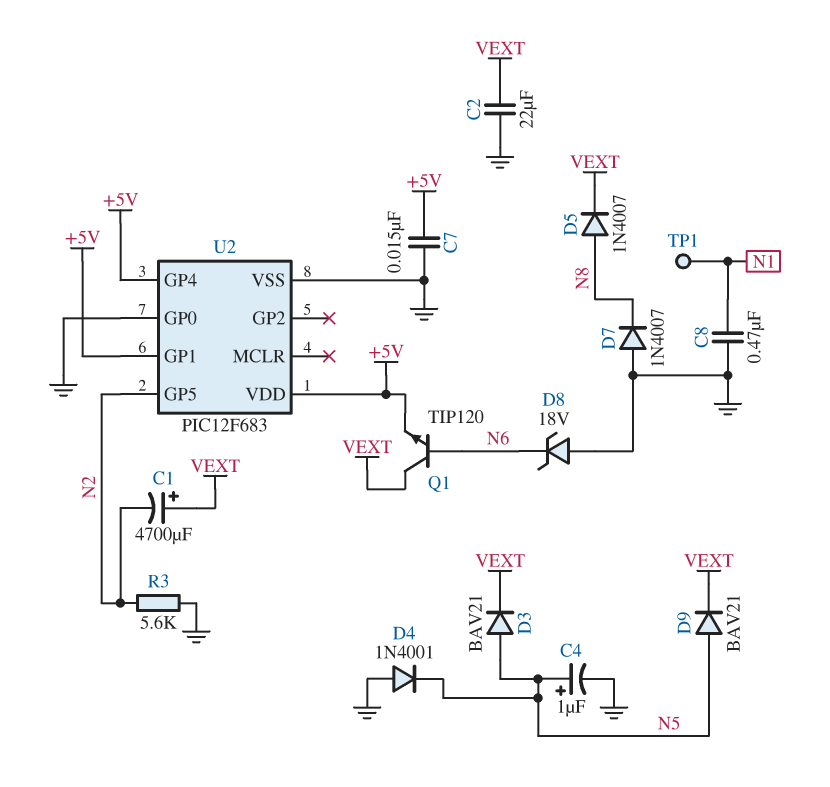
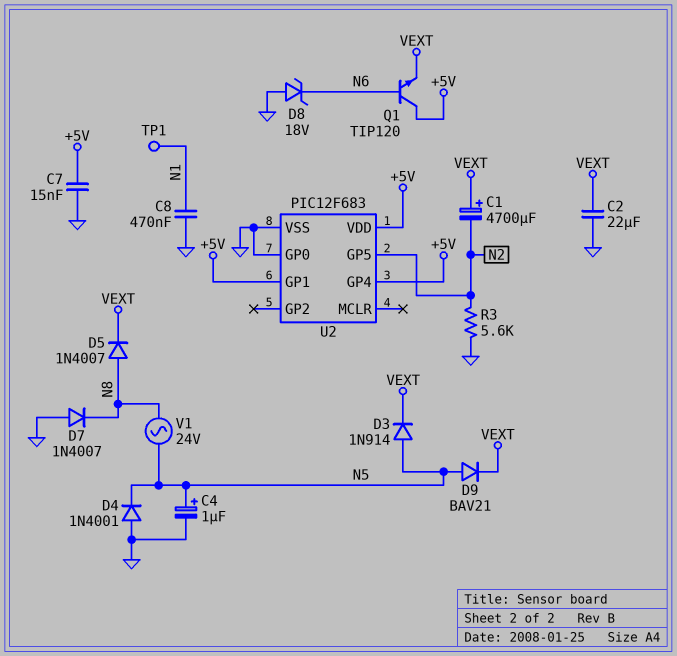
D3: diode BAV21 (A N5, K VEXT) -> diode 1N914 (A N5, K VEXT)
Q1: NPN TIP120 (B N6, C VEXT, E +5V) -> NPN TIP120 (B N6, C +5V, E VEXT)
V1: none -> AC 24V (N5, N8)

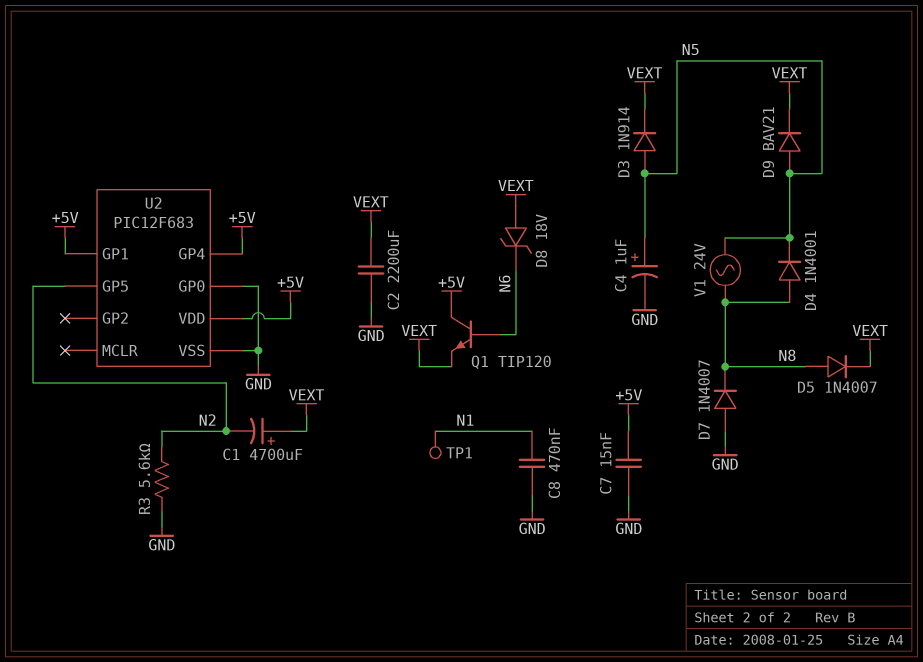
C2: 22uF (GND, VEXT) -> 2200uF (GND, VEXT)
D4: diode 1N4001 (A GND, K N5) -> diode 1N4001 (A N8, K N5)
D8: zener 18V (A GND, K N6) -> zener 18V (A VEXT, K N6)

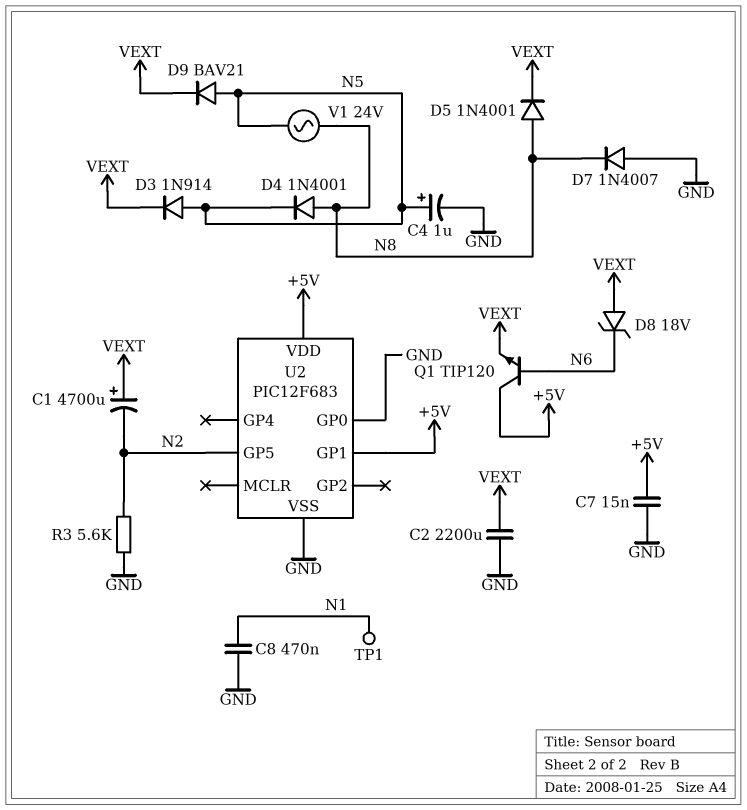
D5: diode 1N4007 (A N8, K VEXT) -> diode 1N4001 (A N8, K VEXT)
U2 pin GP4: +5V -> none

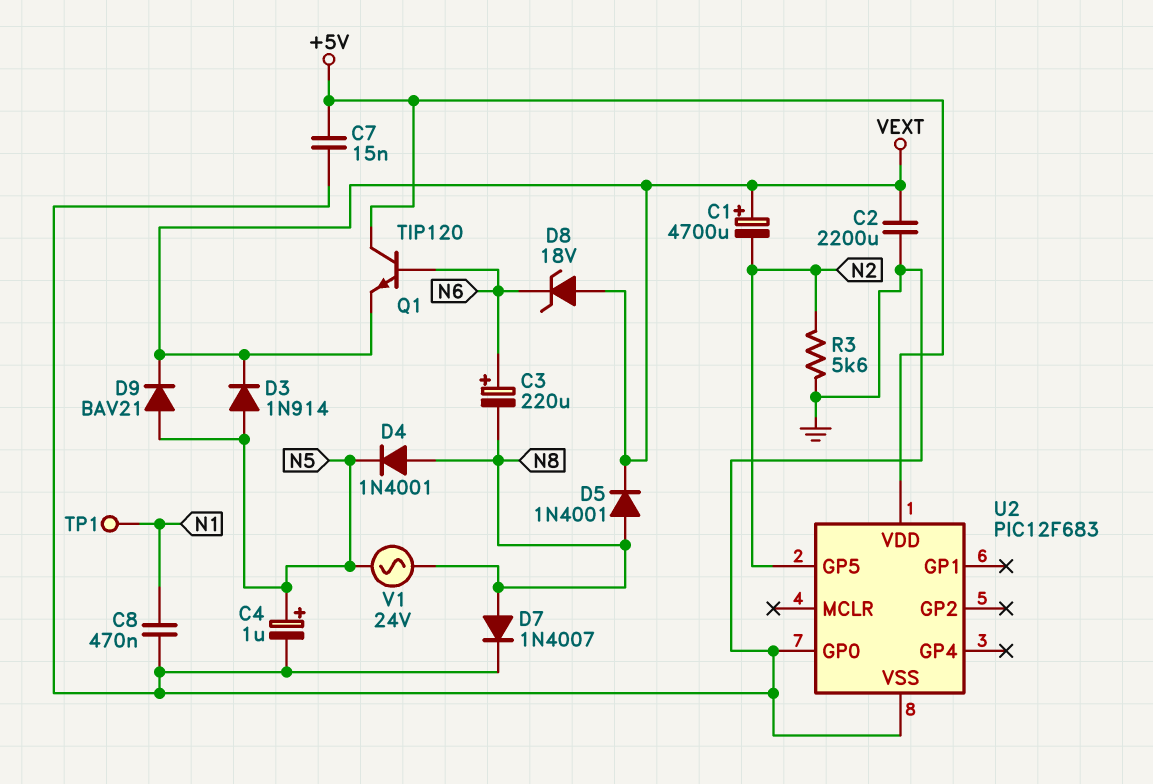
C3: none -> 220uF (plus N6, minus N8)
D7: diode 1N4007 (A GND, K N8) -> diode 1N4007 (A N8, K GND)
U2 pin GP1: +5V -> none

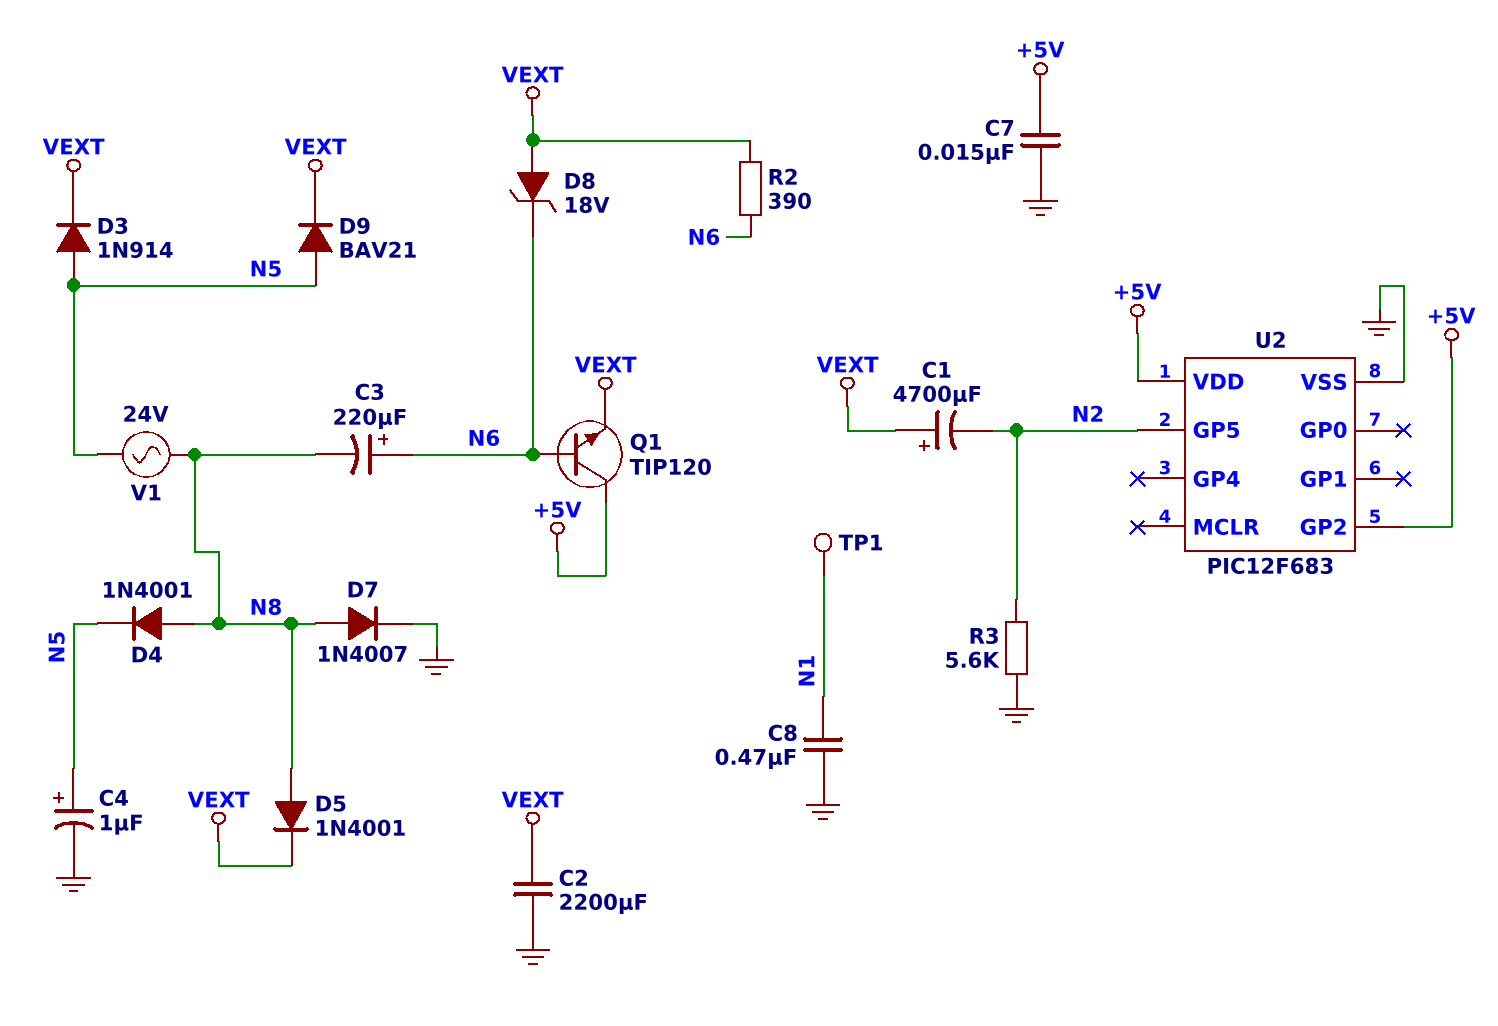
R2: none -> 390 (N6, VEXT)
U2 pin GP0: GND -> none
U2 pin GP2: none -> +5V

